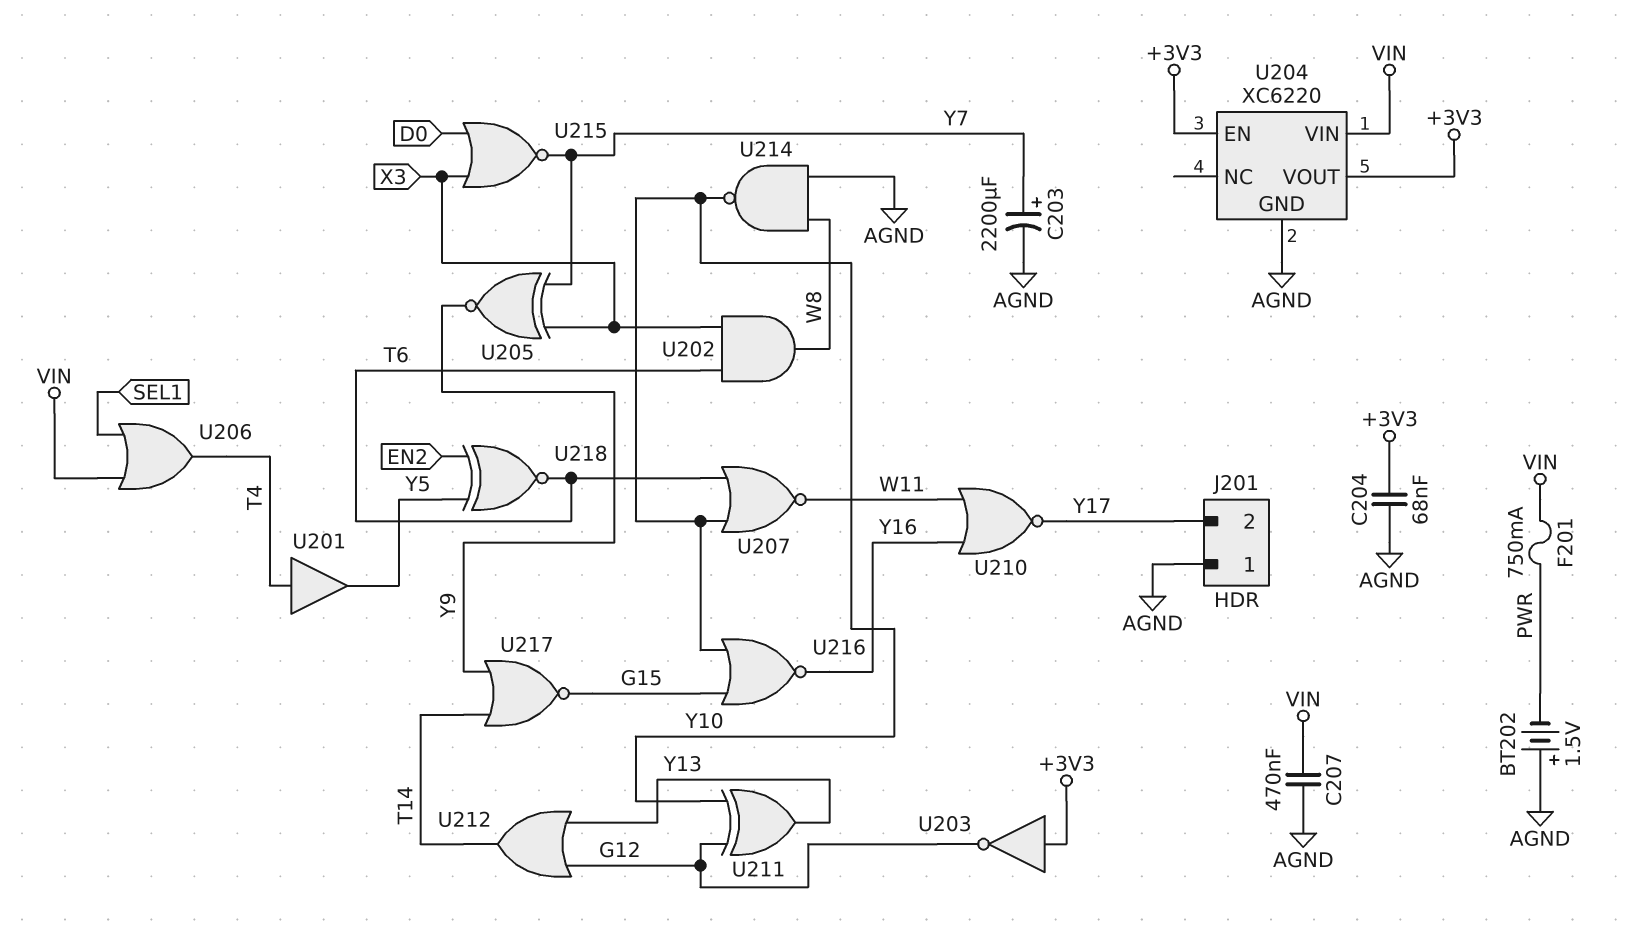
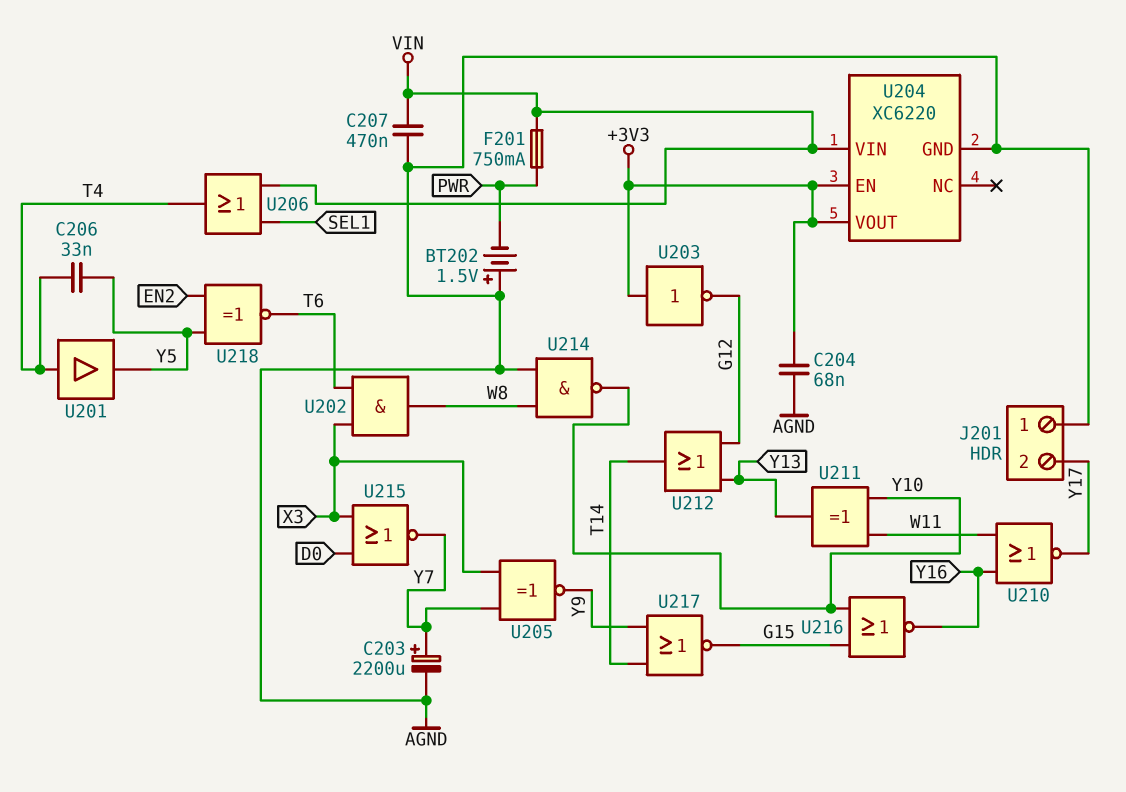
C206: none -> 33nF (T4, Y5)
U207: NOR (in T6, in Y10, out W11) -> none
U211: XOR (in G12, in Y10, out Y13) -> XOR (in W11, in Y10, out Y13)

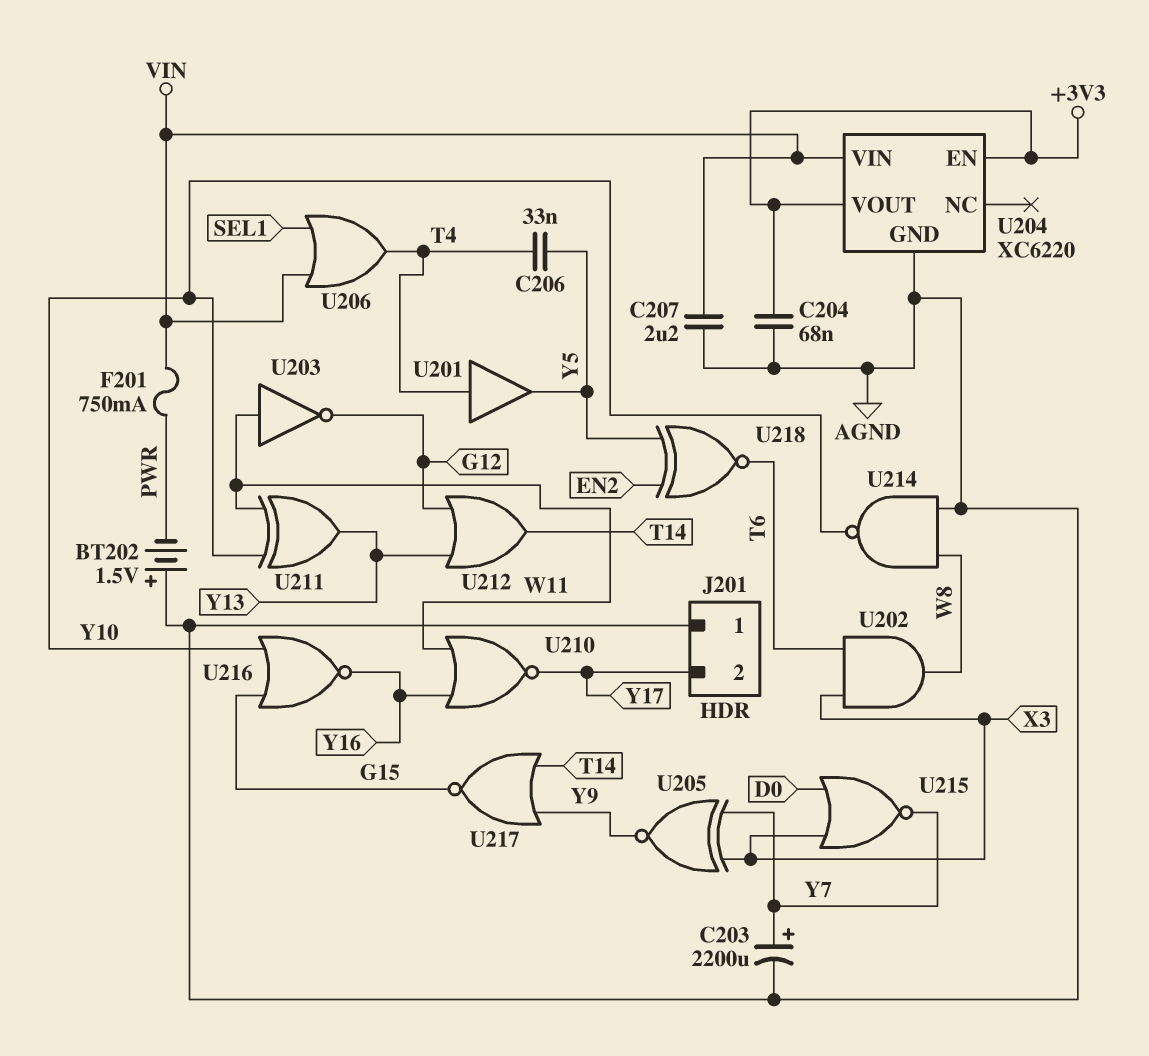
C207: 470nF (AGND, VIN) -> 2.2uF (AGND, VIN)
U203: NOT (in +3V3, out G12) -> NOT (in W11, out G12)

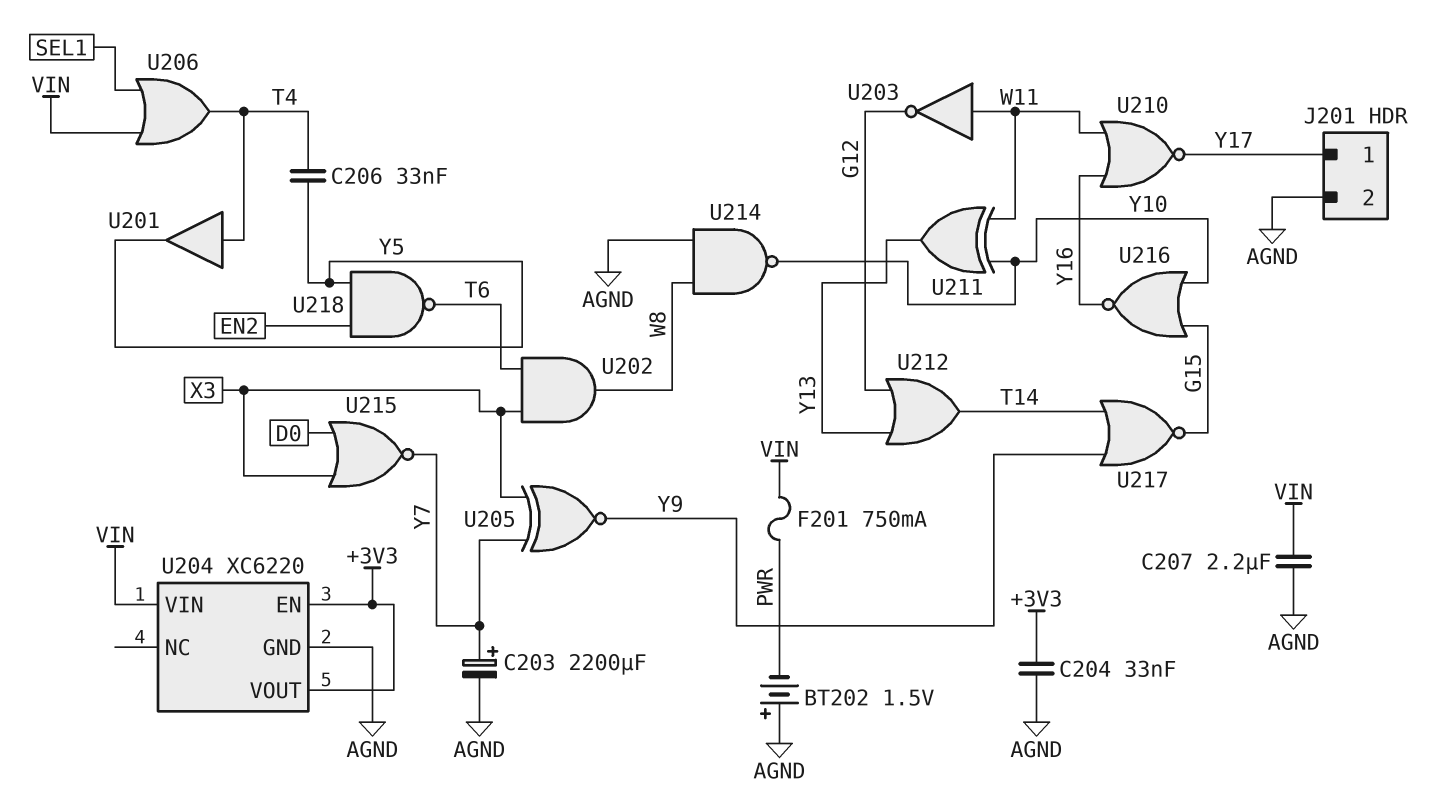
C204: 68nF (+3V3, AGND) -> 33nF (+3V3, AGND)
J201 pin 1: AGND -> Y17
J201 pin 2: Y17 -> AGND
U218: XNOR (in EN2, in Y5, out T6) -> NAND (in EN2, in Y5, out T6)

